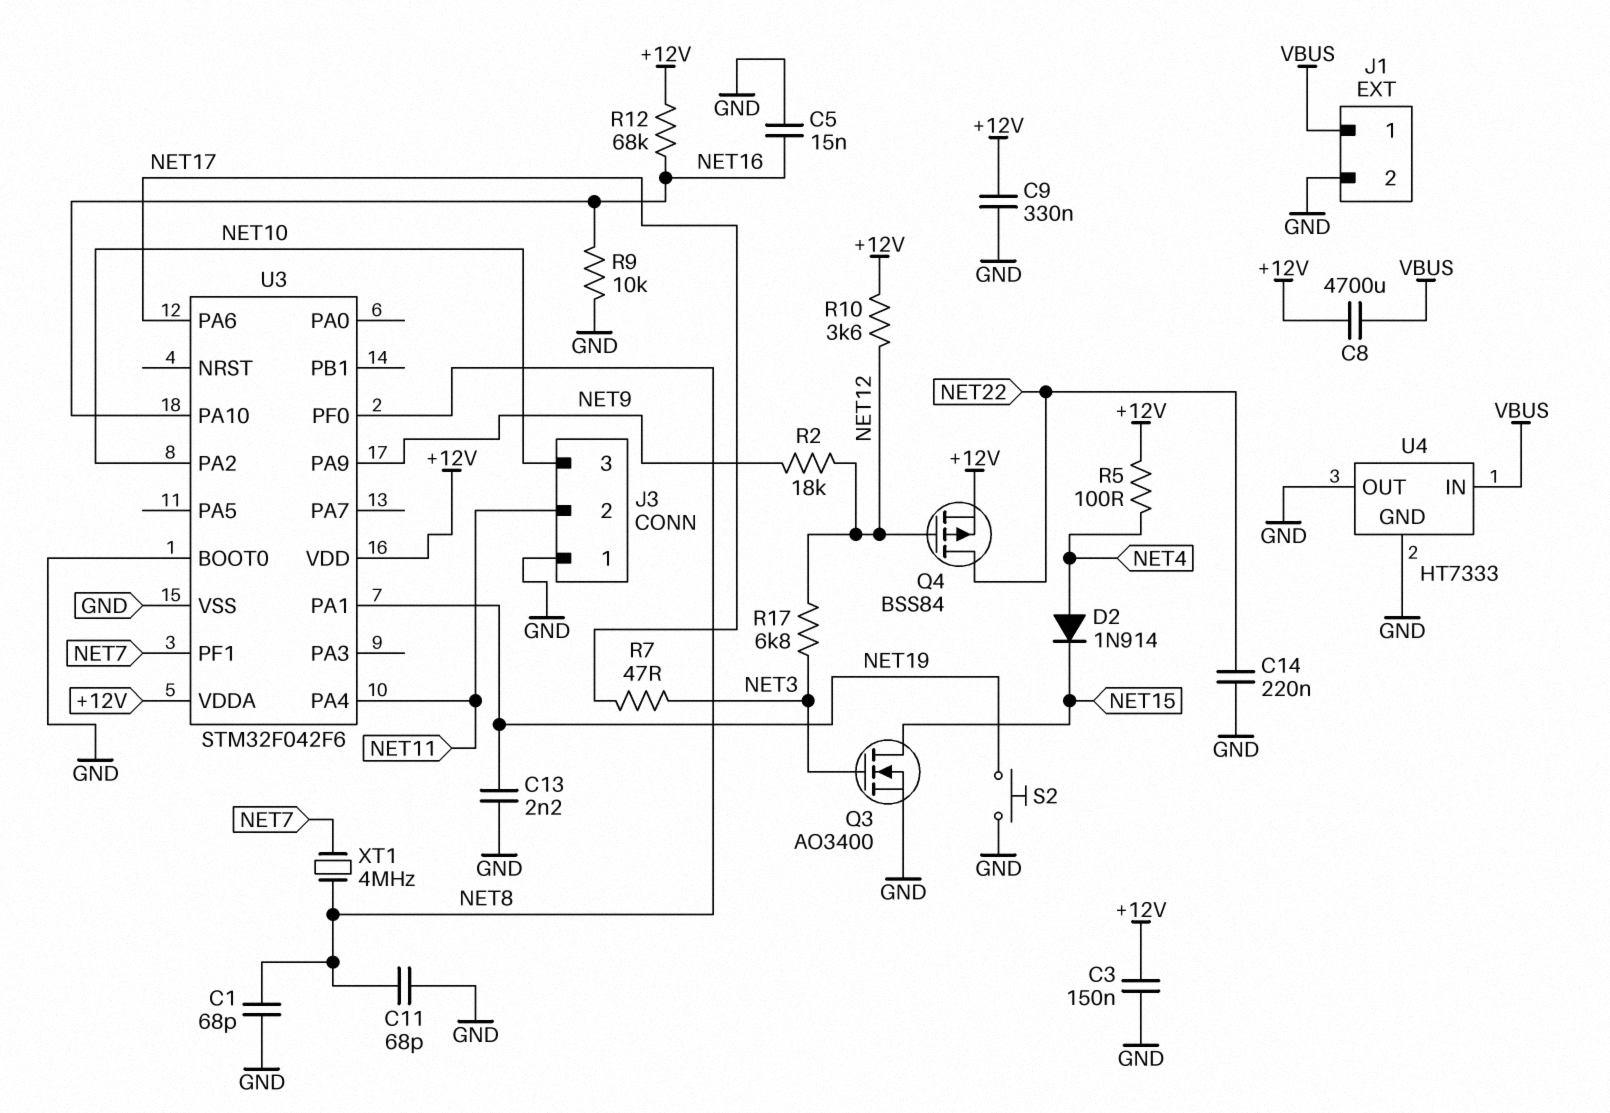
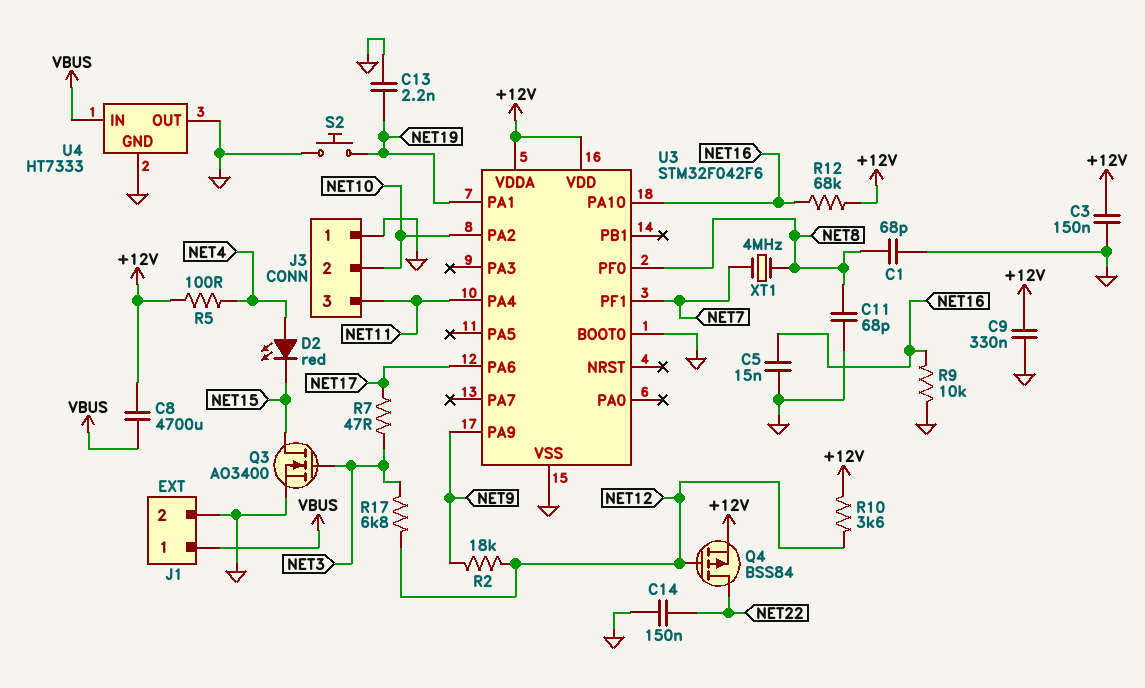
C14: 220nF (GND, NET22) -> 150nF (GND, NET22)
D2: diode 1N914 (A NET4, K NET15) -> LED red (A NET4, K NET15)
J3 pin 2: NET11 -> NET10
J3 pin 3: NET10 -> NET11

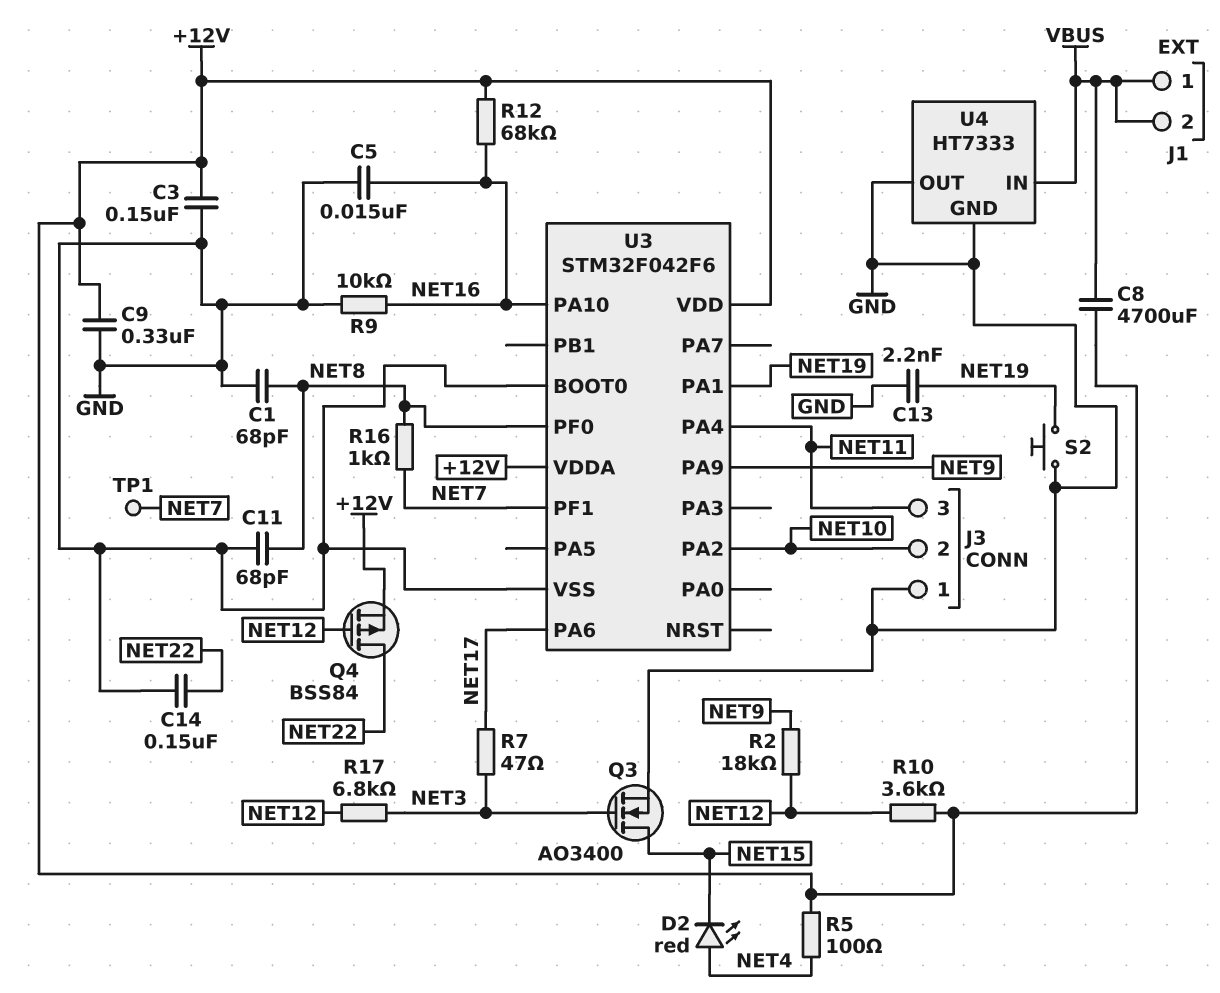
J1 pin 2: GND -> VBUS
R16: none -> 1k (NET7, NET8)
TP1: none -> test point (NET7)
XT1: 4MHz (NET7, NET8) -> none

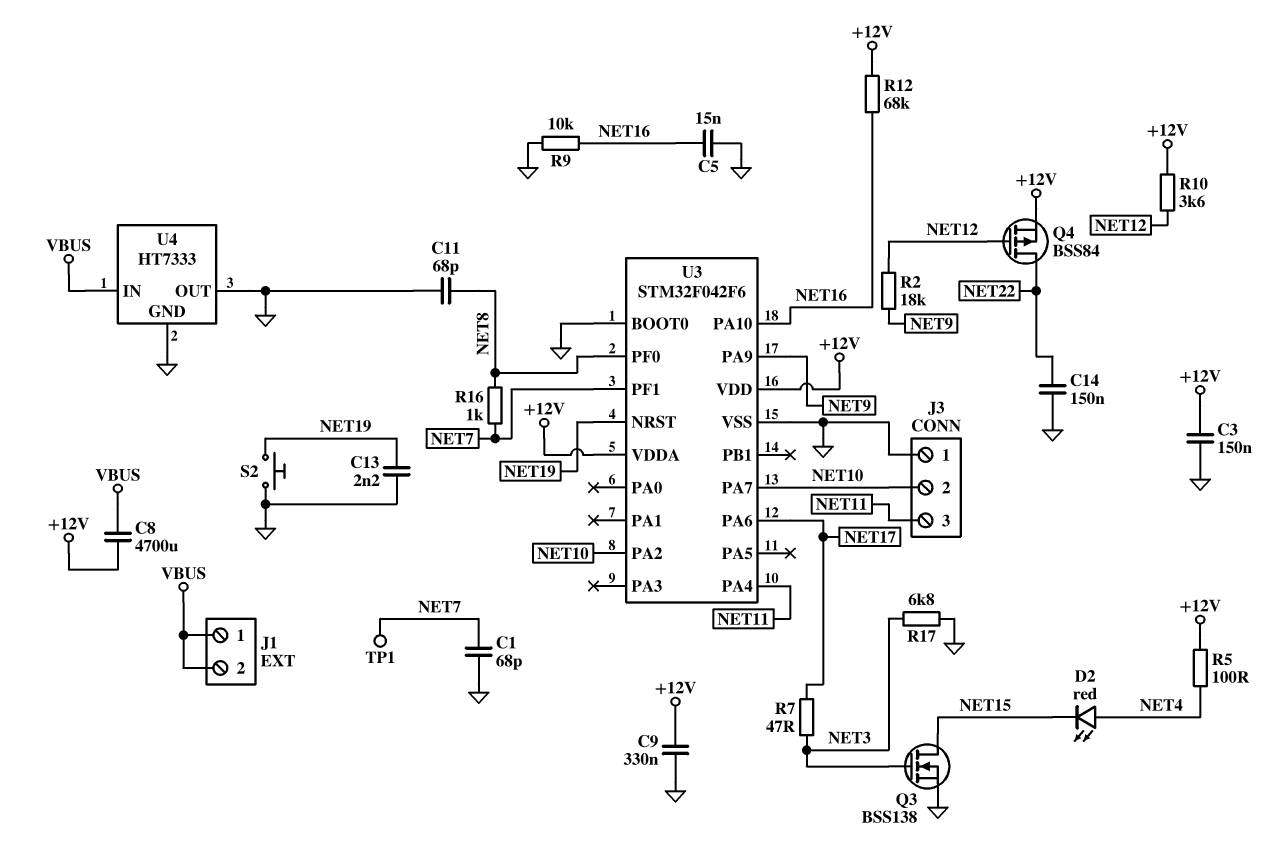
C1: 68pF (GND, NET8) -> 68pF (GND, NET7)
Q3: NMOS AO3400 (G NET3, D NET15, S GND) -> NMOS BSS138 (G NET3, D NET15, S GND)
R17: 6.8k (NET3, NET12) -> 6.8k (GND, NET3)
U3 pin NRST: none -> NET19
U3 pin PA1: NET19 -> none
U3 pin PA7: none -> NET10

